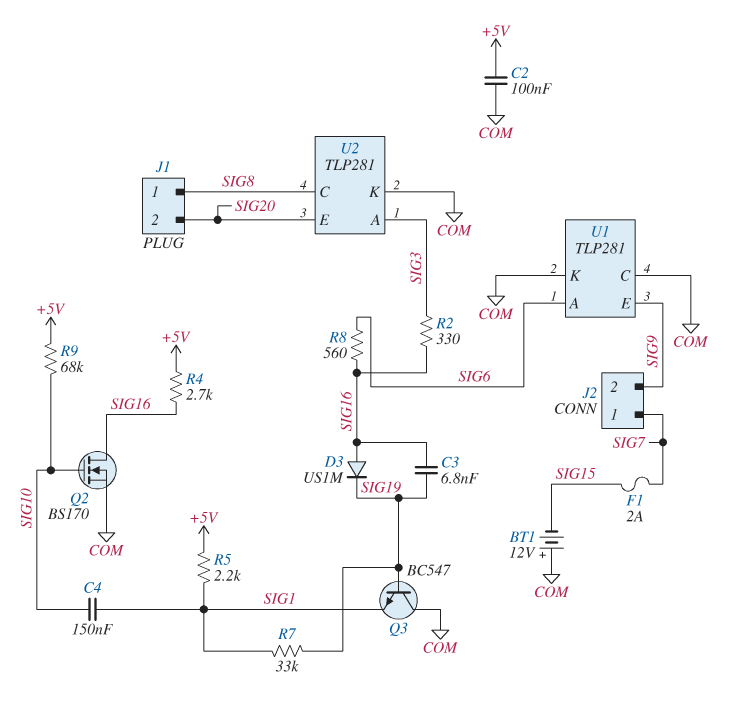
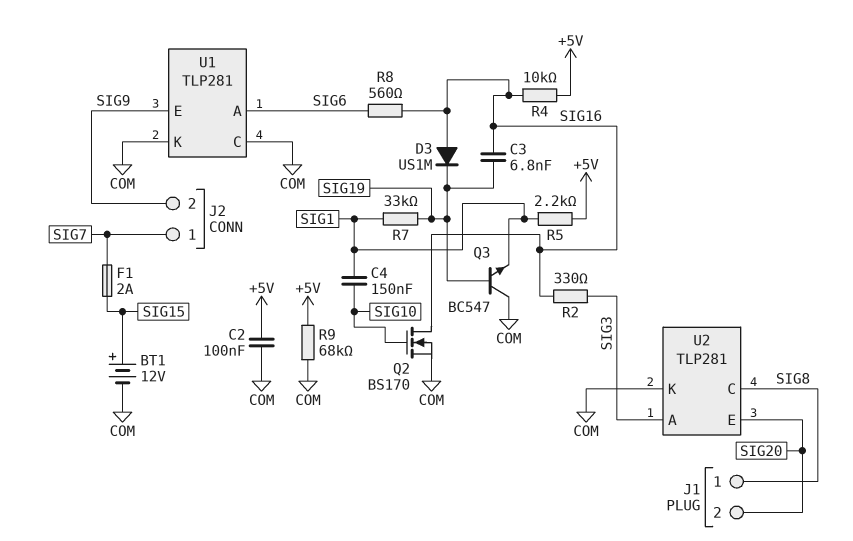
BT1: 12V (plus COM, minus SIG15) -> 12V (plus SIG15, minus COM)
R4: 2.7k (+5V, SIG16) -> 10k (+5V, SIG16)
R9: 68k (+5V, SIG10) -> 68k (+5V, COM)

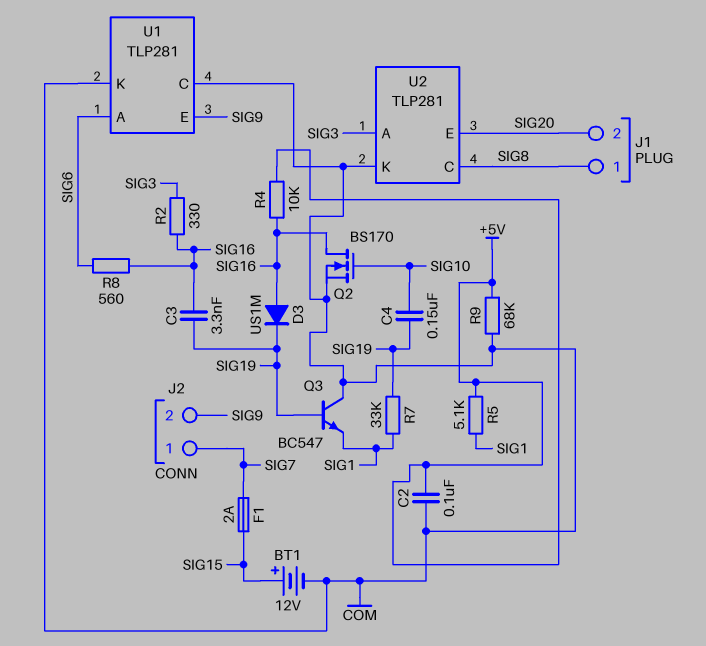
C3: 6.8nF (SIG16, SIG19) -> 3.3nF (SIG16, SIG19)
C4: 150nF (SIG1, SIG10) -> 150nF (SIG10, SIG19)
R5: 2.2k (+5V, SIG1) -> 5.1k (+5V, SIG1)

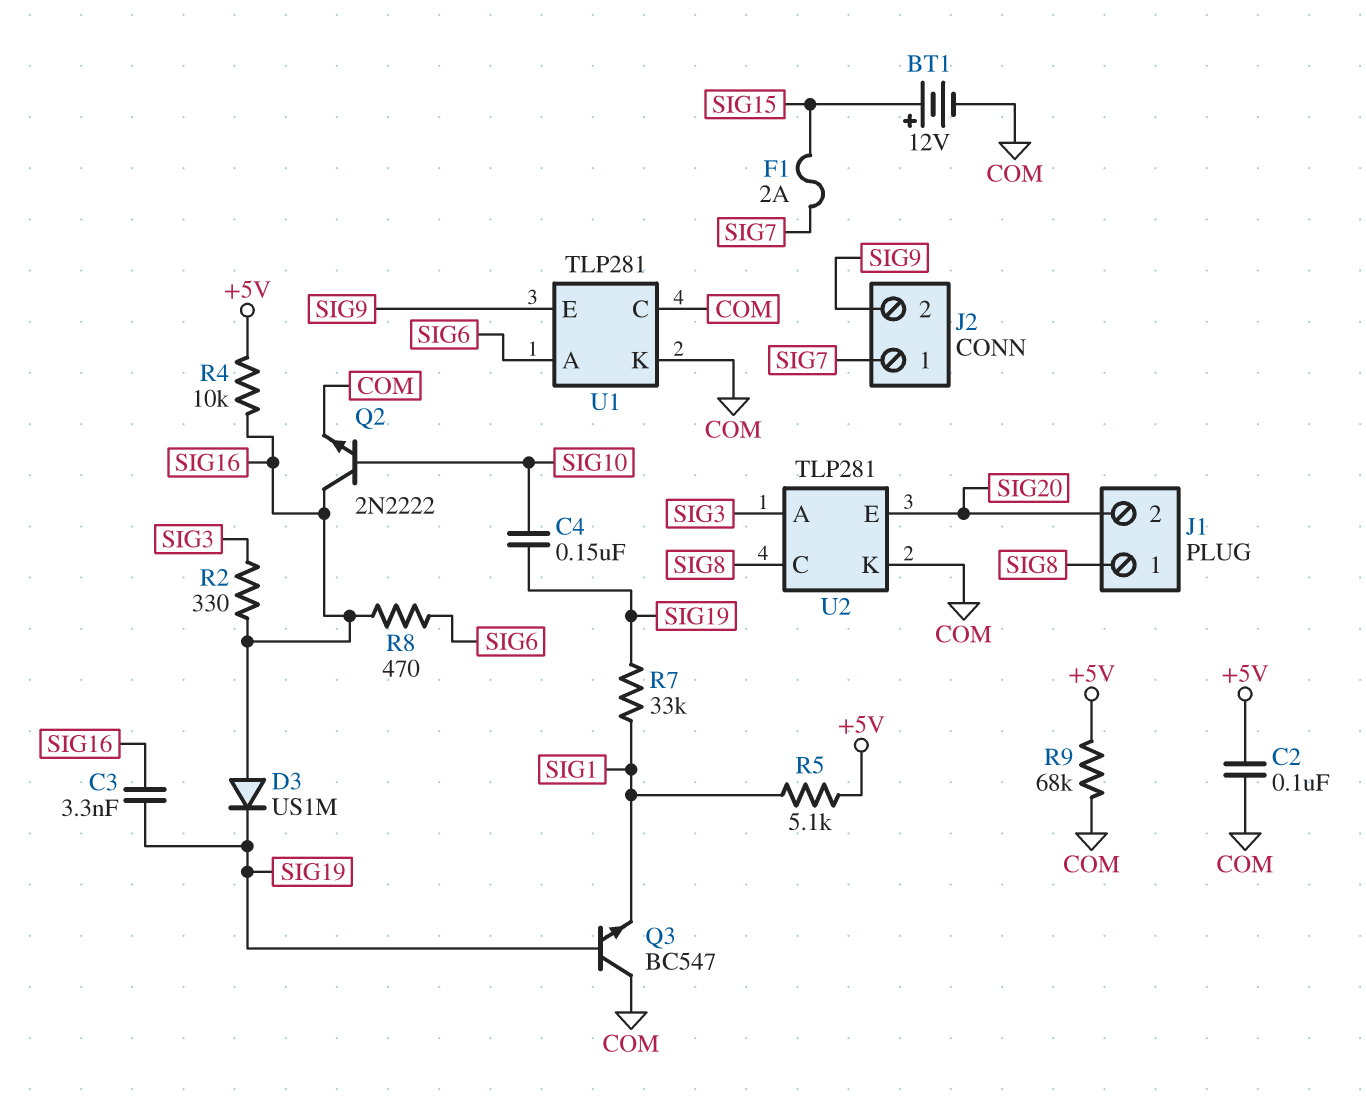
Q2: NMOS BS170 (G SIG10, D SIG16, S COM) -> NPN 2N2222 (B SIG10, C SIG16, E COM)
R8: 560 (SIG6, SIG16) -> 470 (SIG6, SIG16)

